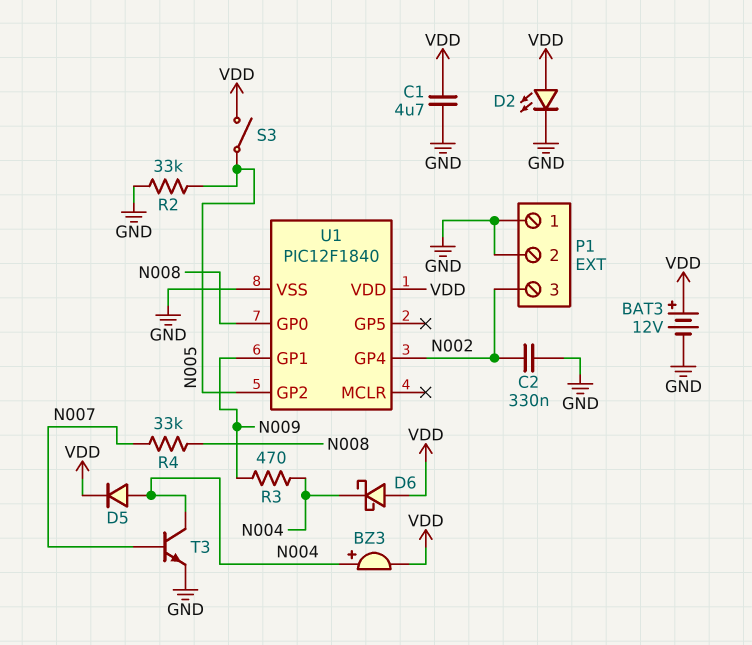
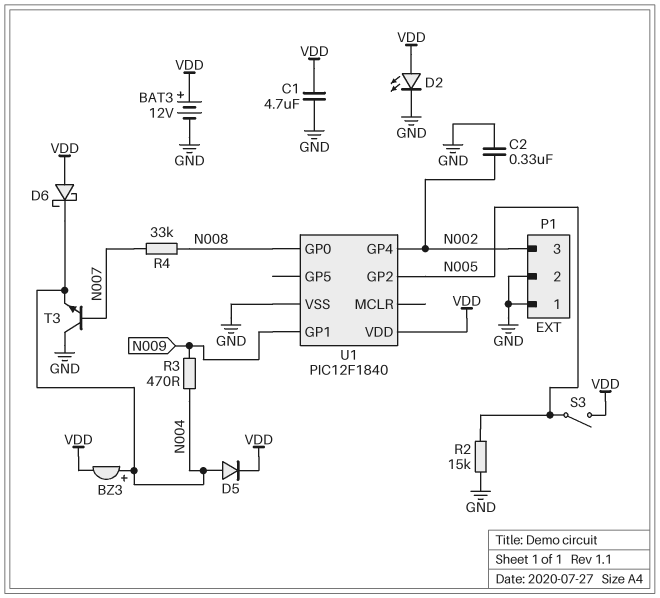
R2: 33k (GND, N005) -> 15k (GND, N005)
T3: NPN (B N007, C N004, E GND) -> NPN (B N007, C GND, E N004)

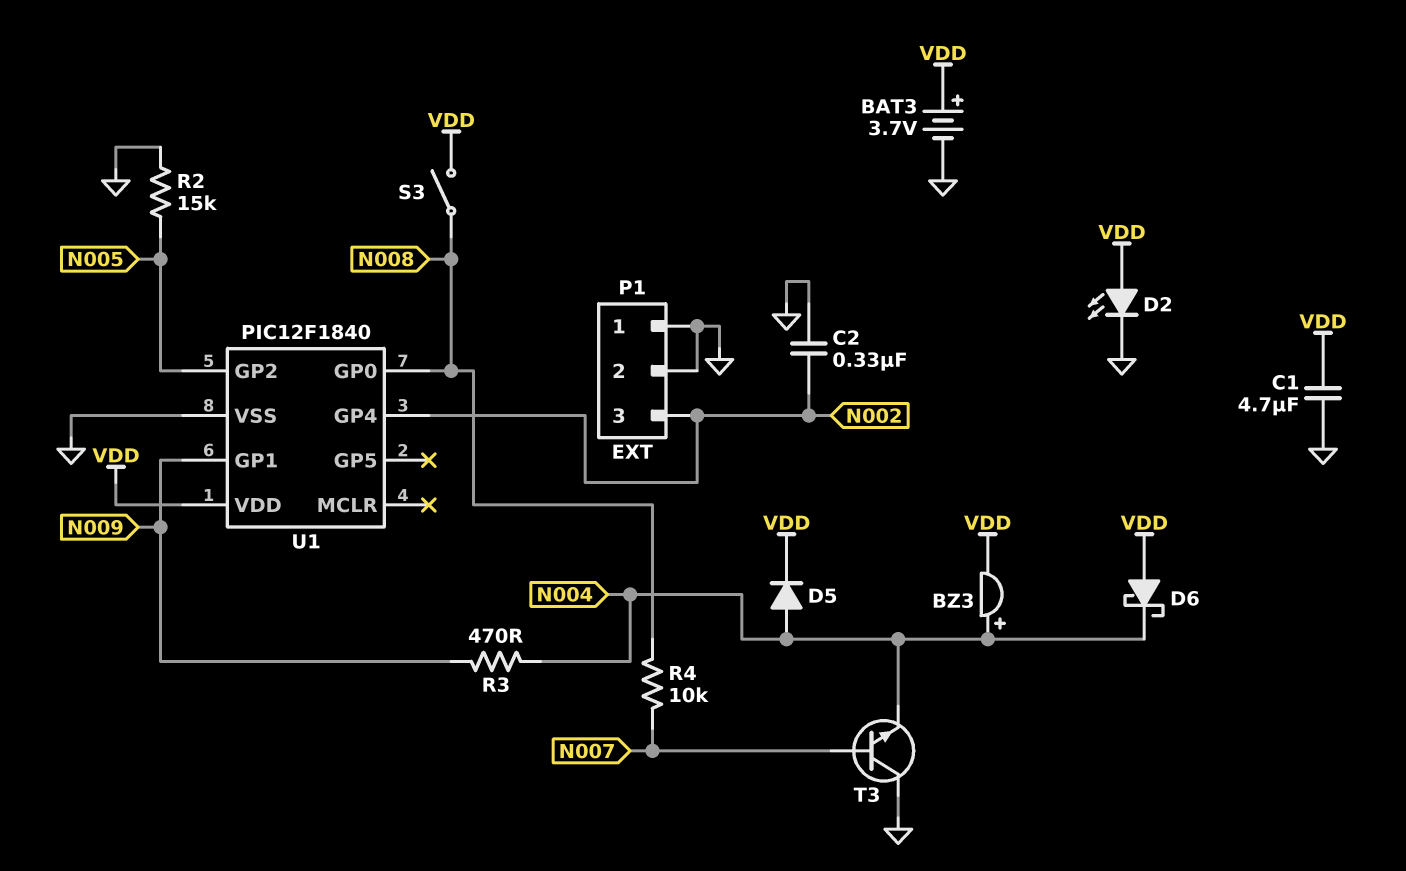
BAT3: 12V (plus VDD, minus GND) -> 3.7V (plus VDD, minus GND)
R4: 33k (N007, N008) -> 10k (N007, N008)
S3: switch (N005, VDD) -> switch (N008, VDD)

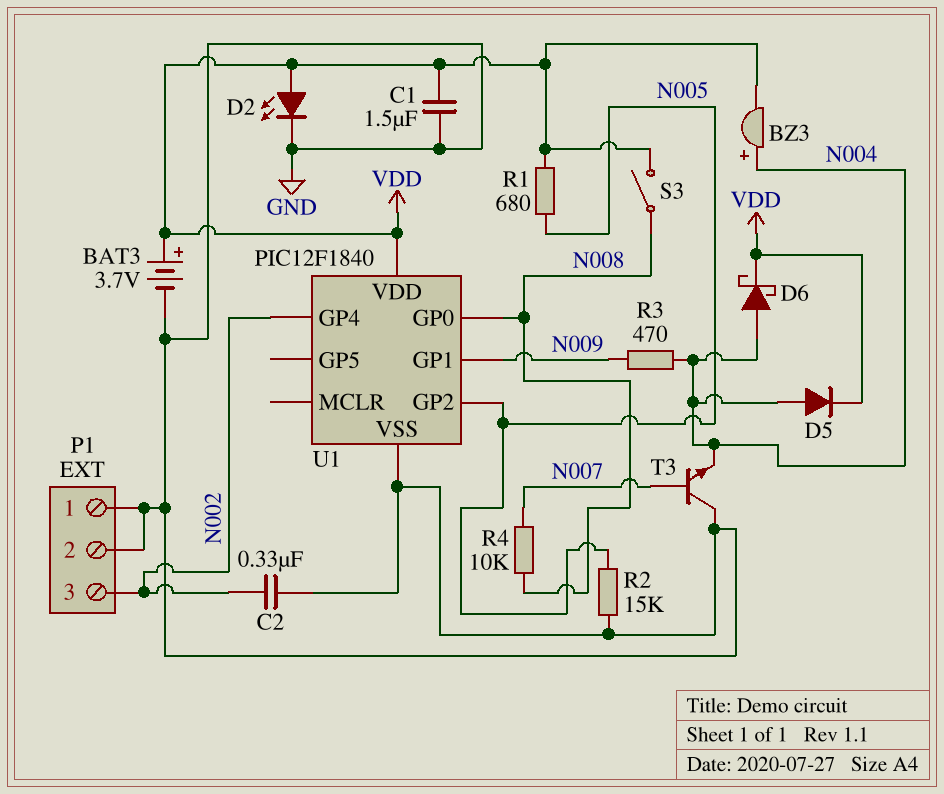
C1: 4.7uF (GND, VDD) -> 1.5uF (GND, VDD)
D6: schottky (A VDD, K N004) -> schottky (A N004, K VDD)
R1: none -> 680 (N005, VDD)

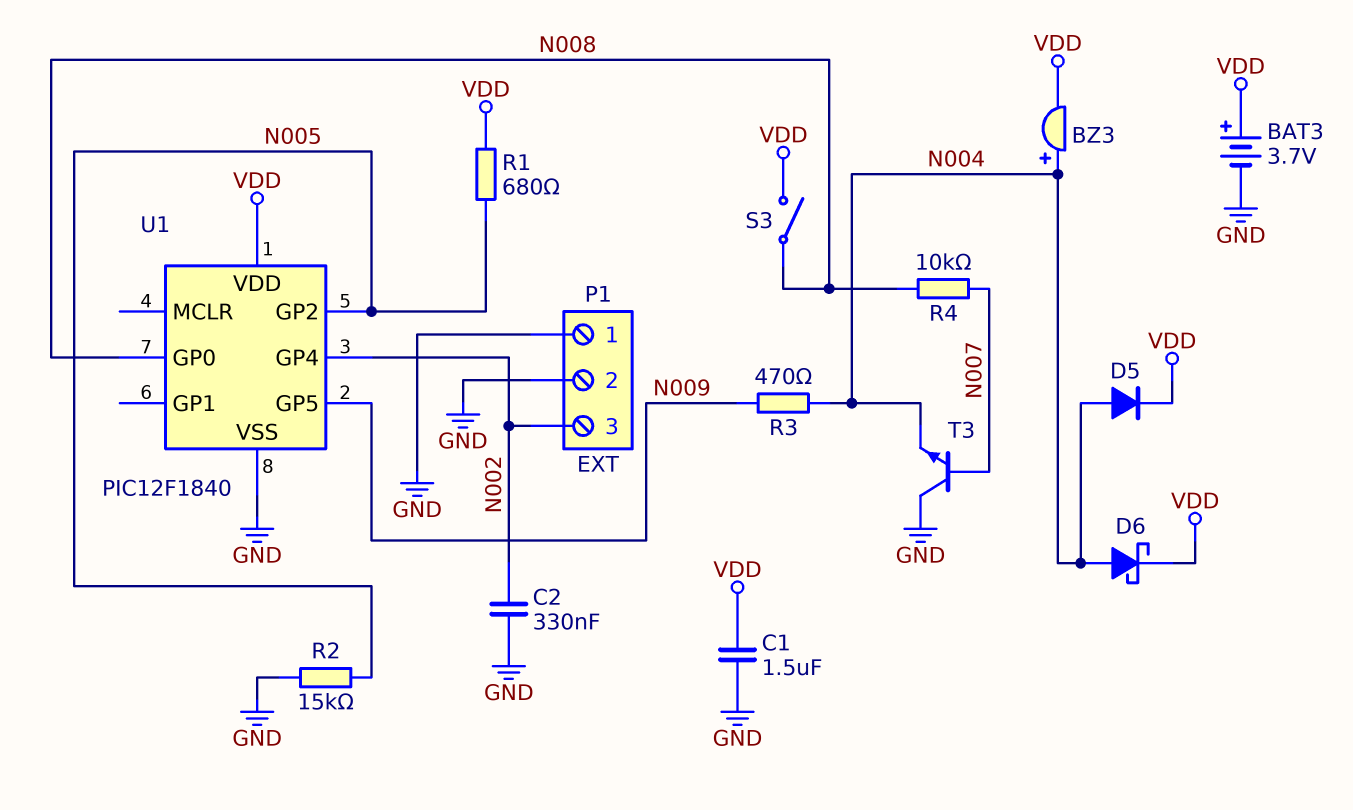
D2: LED (A VDD, K GND) -> none
U1 pin GP1: N009 -> none
U1 pin GP5: none -> N009

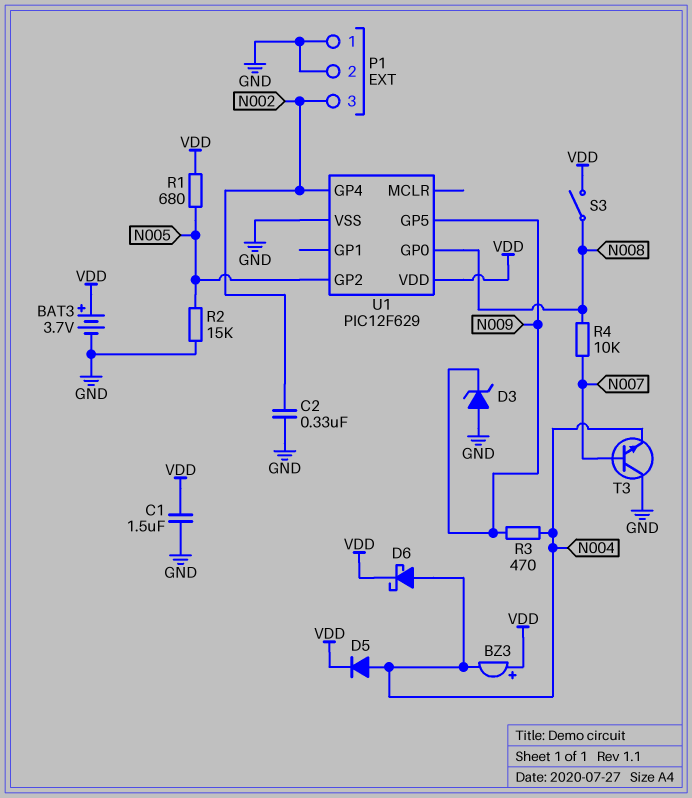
BZ3: buzzer (plus N004, minus VDD) -> buzzer (plus VDD, minus N004)
D3: none -> zener (A GND, K N009)
U1: PIC12F1840 -> PIC12F629

